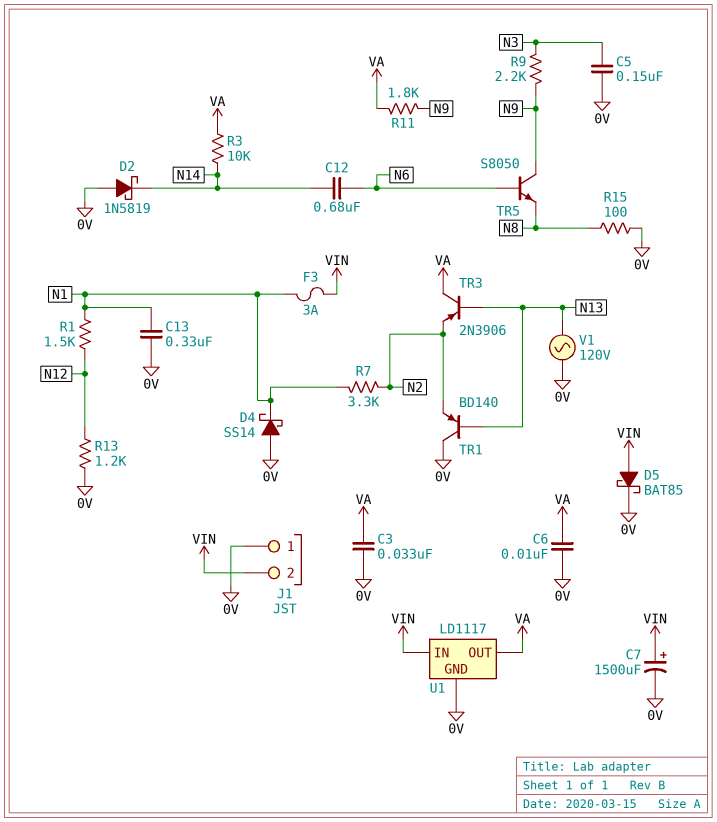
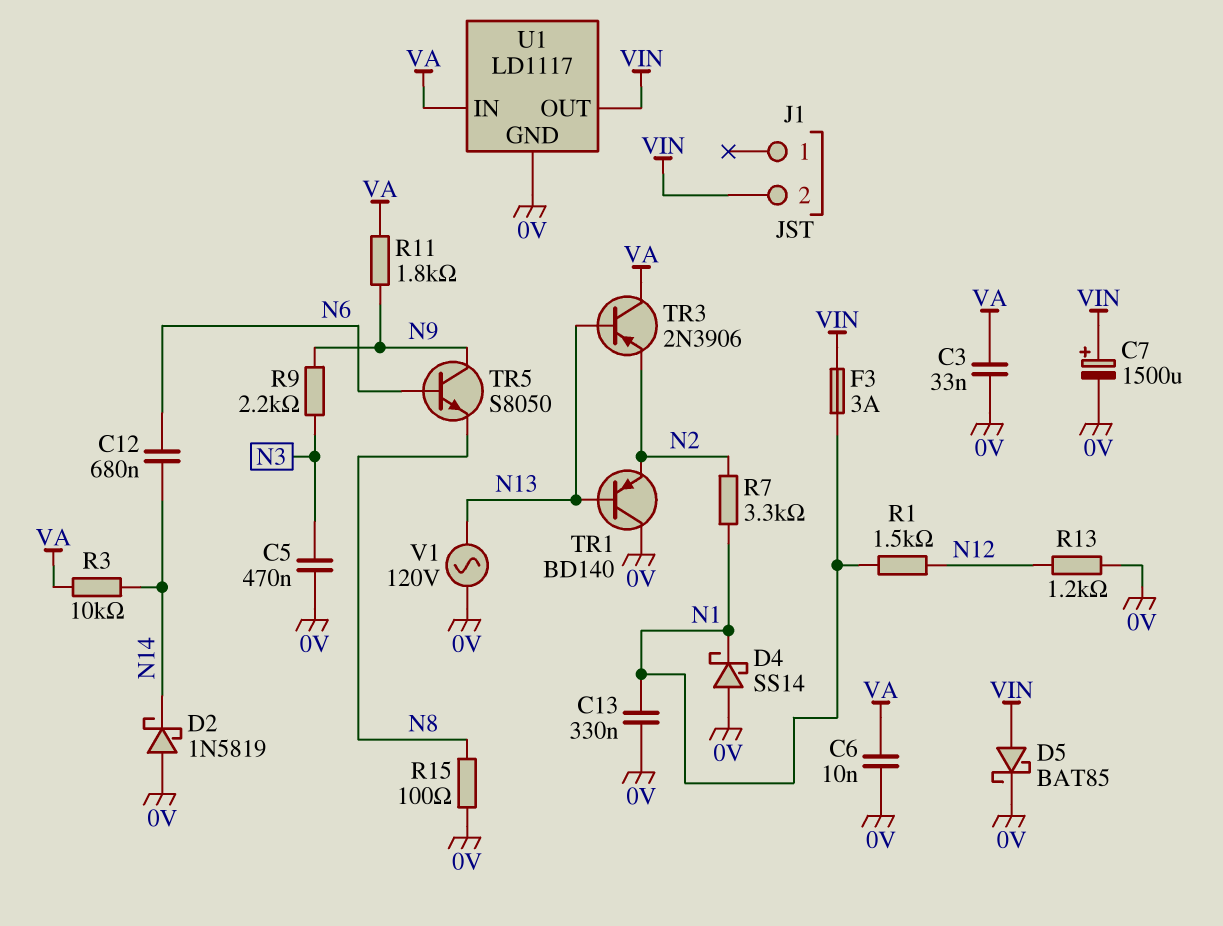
C5: 150nF (0V, N3) -> 470nF (0V, N3)
J1 pin 1: 0V -> none
U1 pin IN: VIN -> VA
U1 pin OUT: VA -> VIN

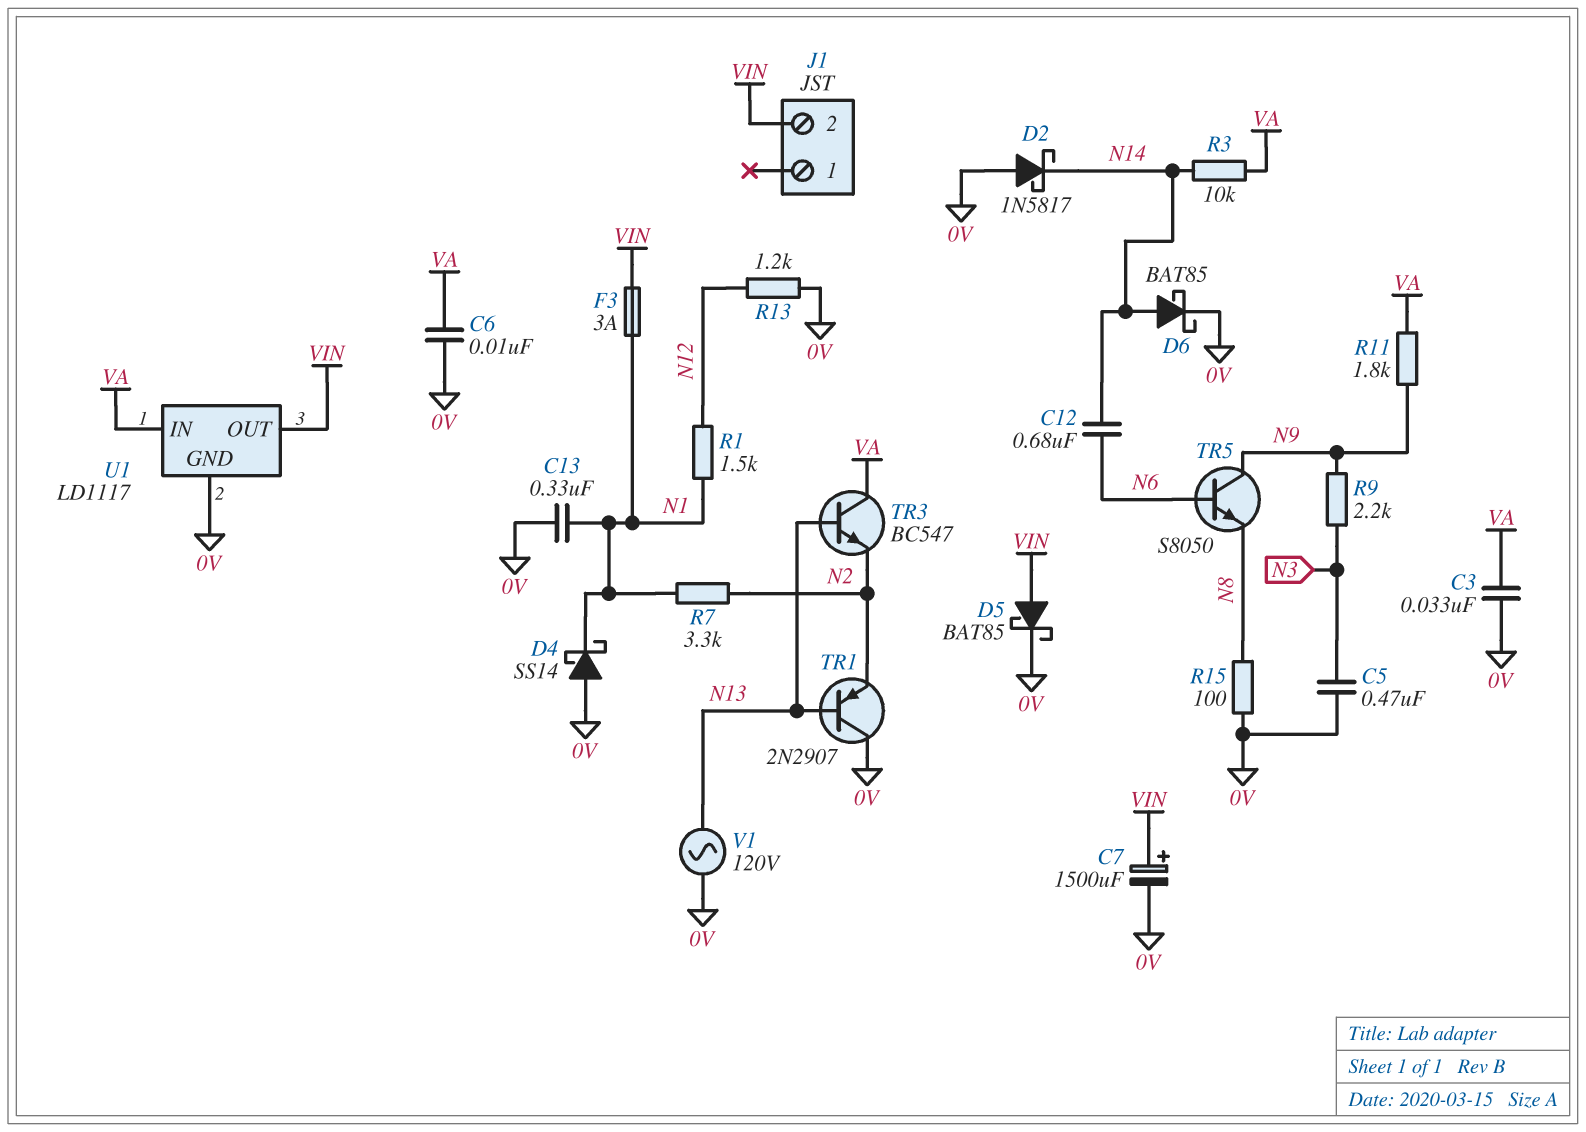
D2: schottky 1N5819 (A 0V, K N14) -> schottky 1N5817 (A 0V, K N14)
D6: none -> schottky BAT85 (A N14, K 0V)
TR1: PNP BD140 (B N13, C 0V, E N2) -> PNP 2N2907 (B N13, C 0V, E N2)
TR3: PNP 2N3906 (B N13, C VA, E N2) -> NPN BC547 (B N13, C VA, E N2)

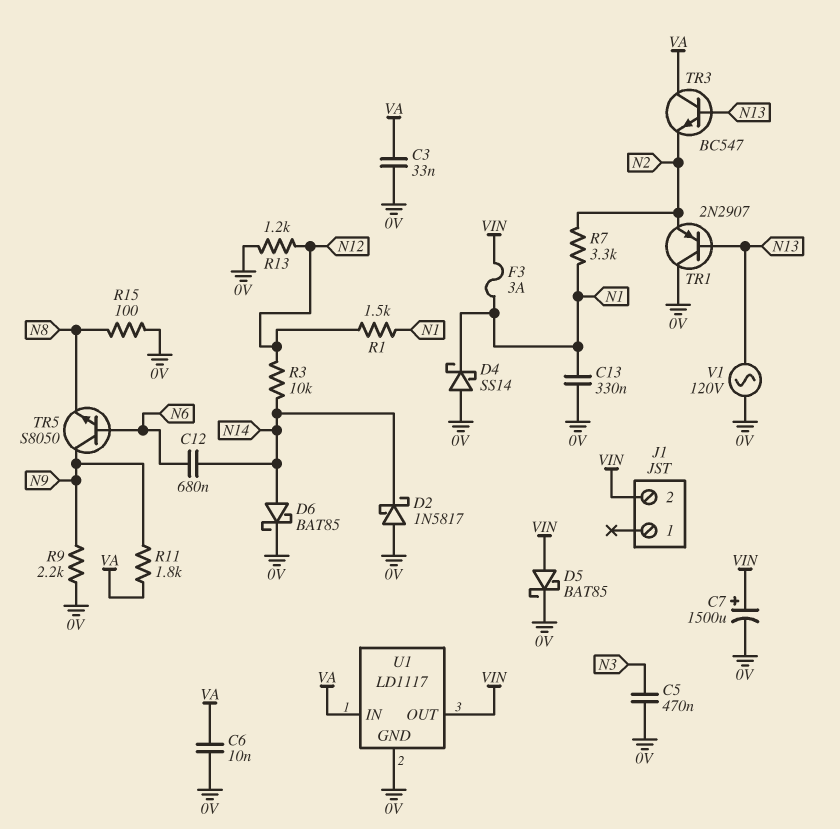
R3: 10k (N14, VA) -> 10k (N12, N14)
R9: 2.2k (N3, N9) -> 2.2k (0V, N9)

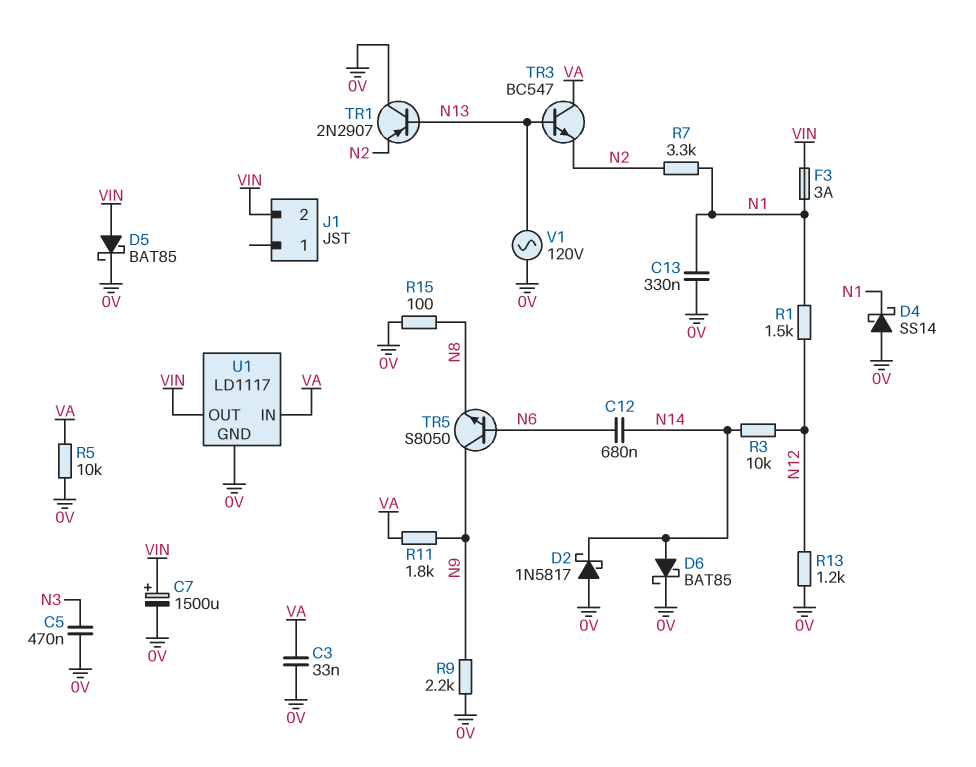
C6: 10nF (0V, VA) -> none
R5: none -> 10k (0V, VA)

